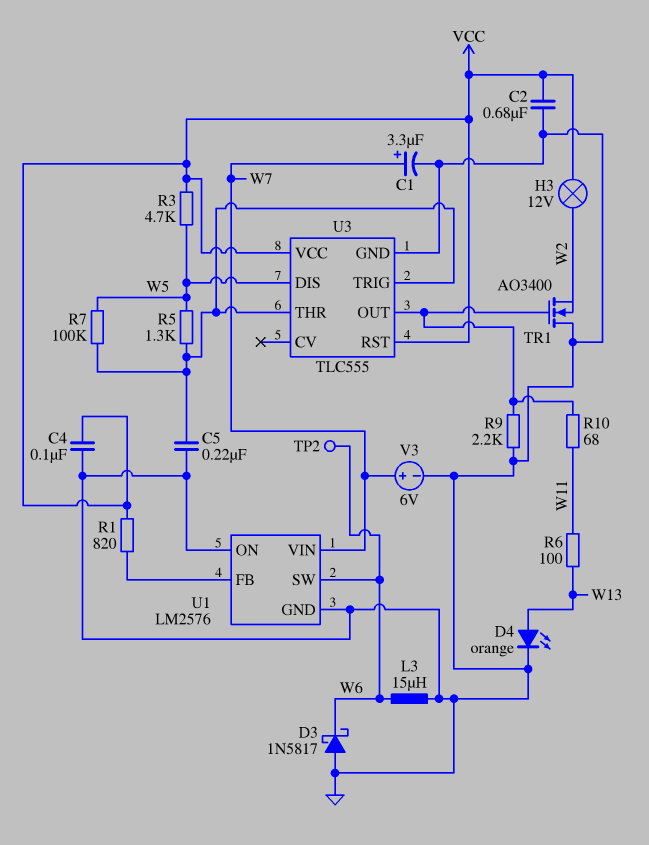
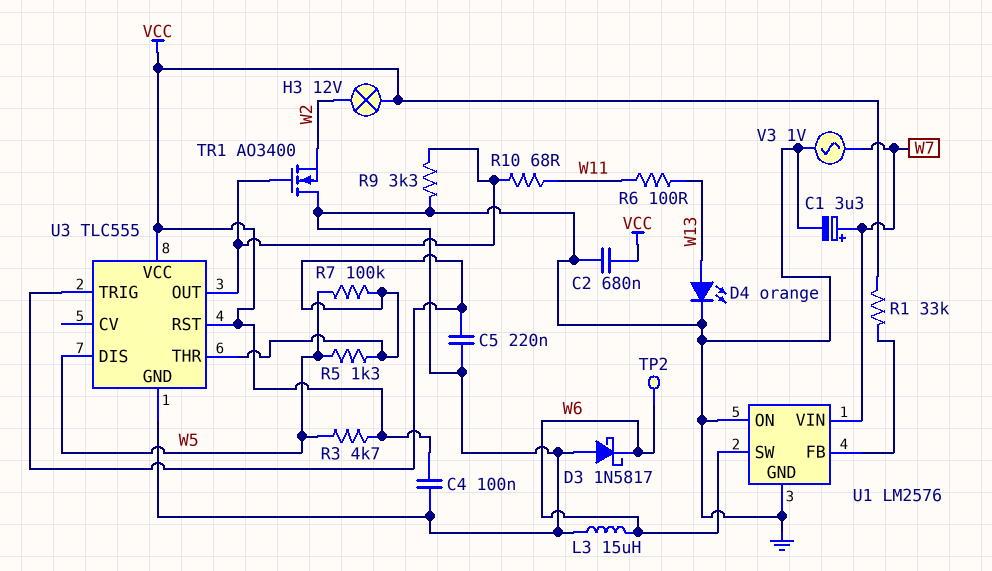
R1: 820 (U1/FB, VCC) -> 33k (U1/FB, VCC)
R9: 2.2k (GND, U3/OUT) -> 3.3k (GND, U3/OUT)
V3: 6V (plus W7, minus GND) -> AC 1V (GND, W7)

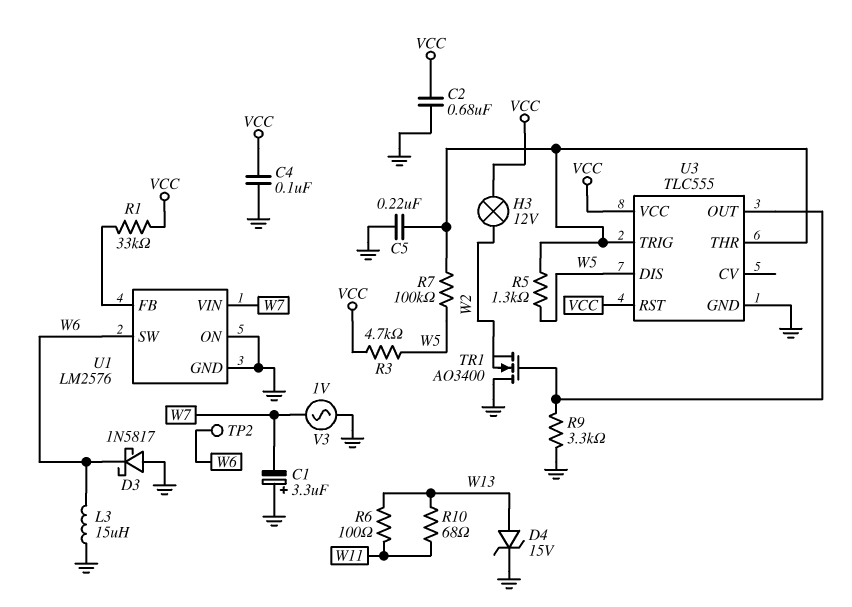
C1: 3.3uF (plus W7, minus GND) -> 3.3uF (plus GND, minus W7)
D4: LED orange (A W13, K GND) -> zener 15V (A W13, K GND)
R10: 68 (U3/OUT, W11) -> 68 (W11, W13)

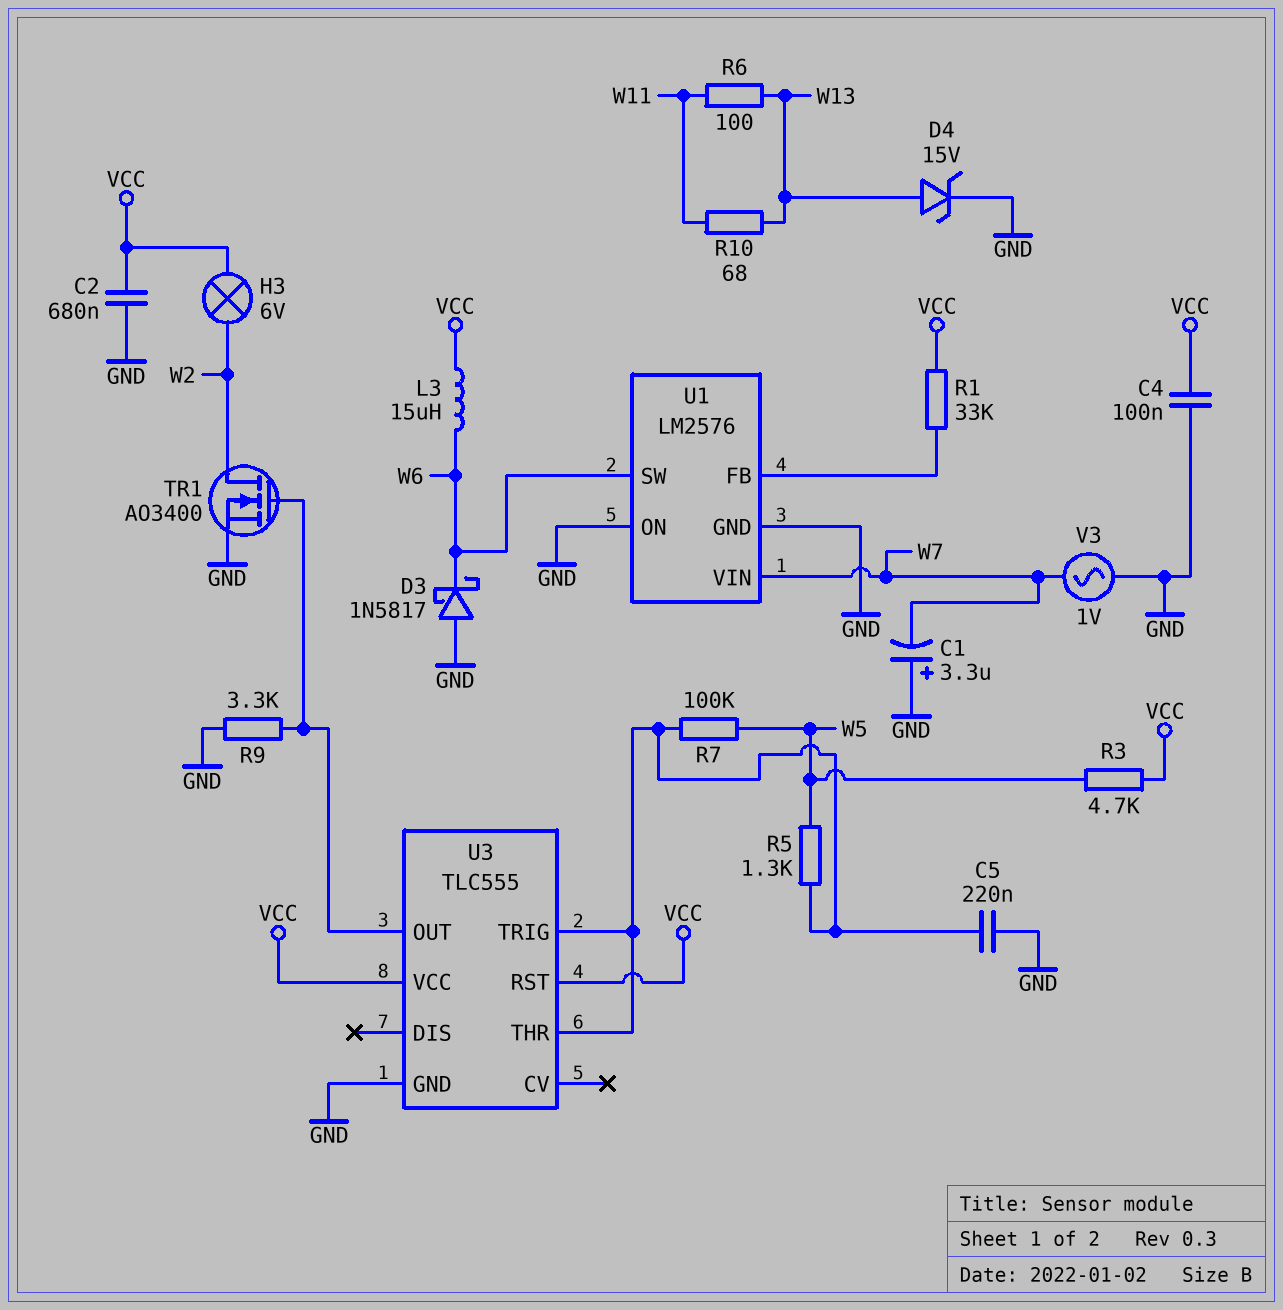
H3: lamp 12V (VCC, W2) -> lamp 6V (VCC, W2)
L3: 15uH (GND, W6) -> 15uH (VCC, W6)
TP2: test point (W6) -> none
TR1: NMOS AO3400 (G U3/OUT, D GND, S W2) -> NMOS AO3400 (G U3/OUT, D W2, S GND)
U3 pin DIS: W5 -> none

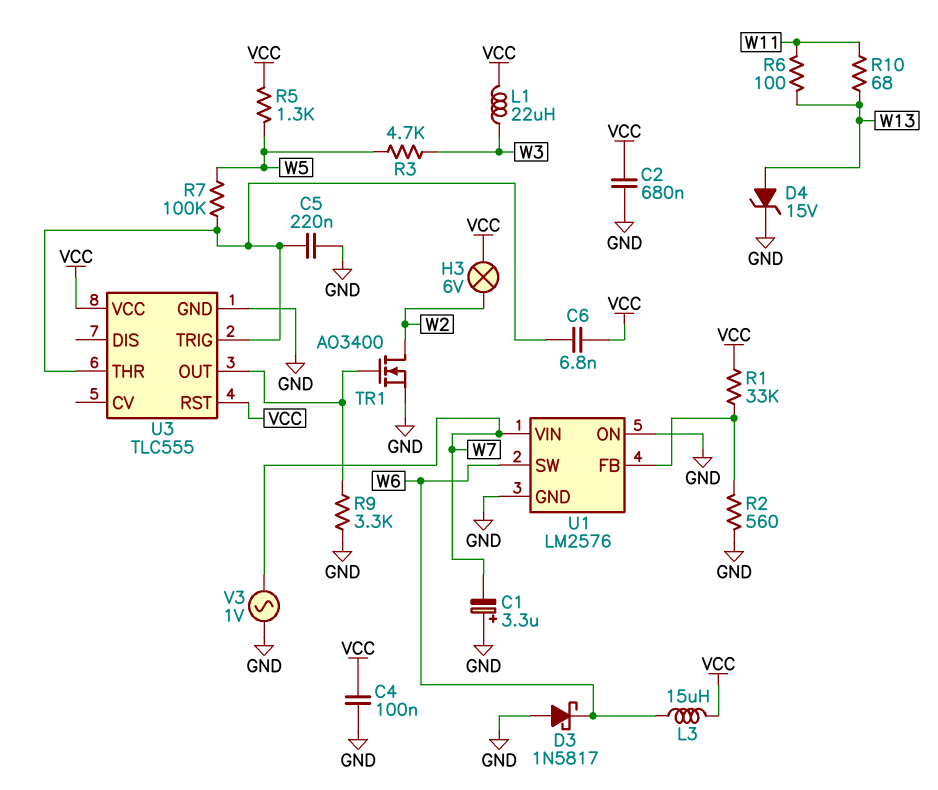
C6: none -> 6.8nF (U3/THR, VCC)
L1: none -> 22uH (VCC, W3)
R2: none -> 560 (GND, U1/FB)
R3: 4.7k (VCC, W5) -> 4.7k (W3, W5)
R5: 1.3k (U3/THR, W5) -> 1.3k (VCC, W5)

